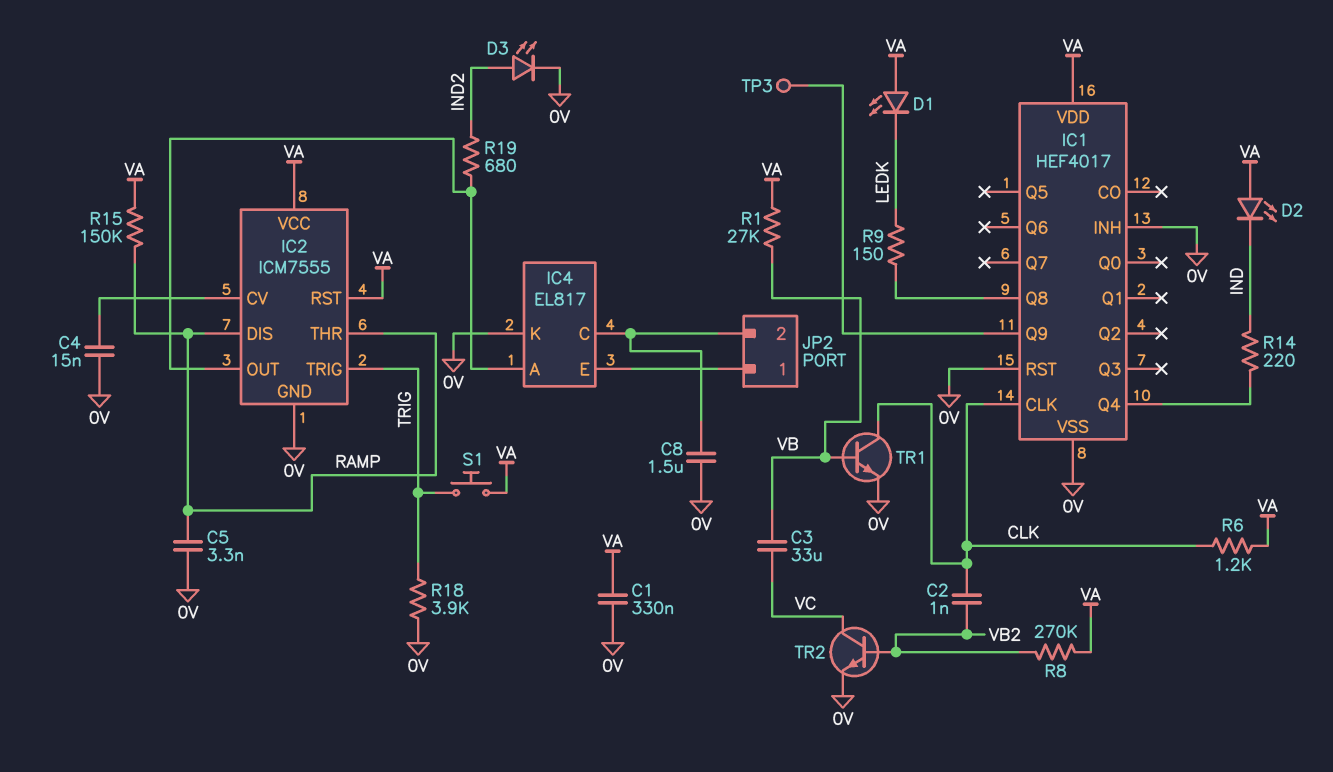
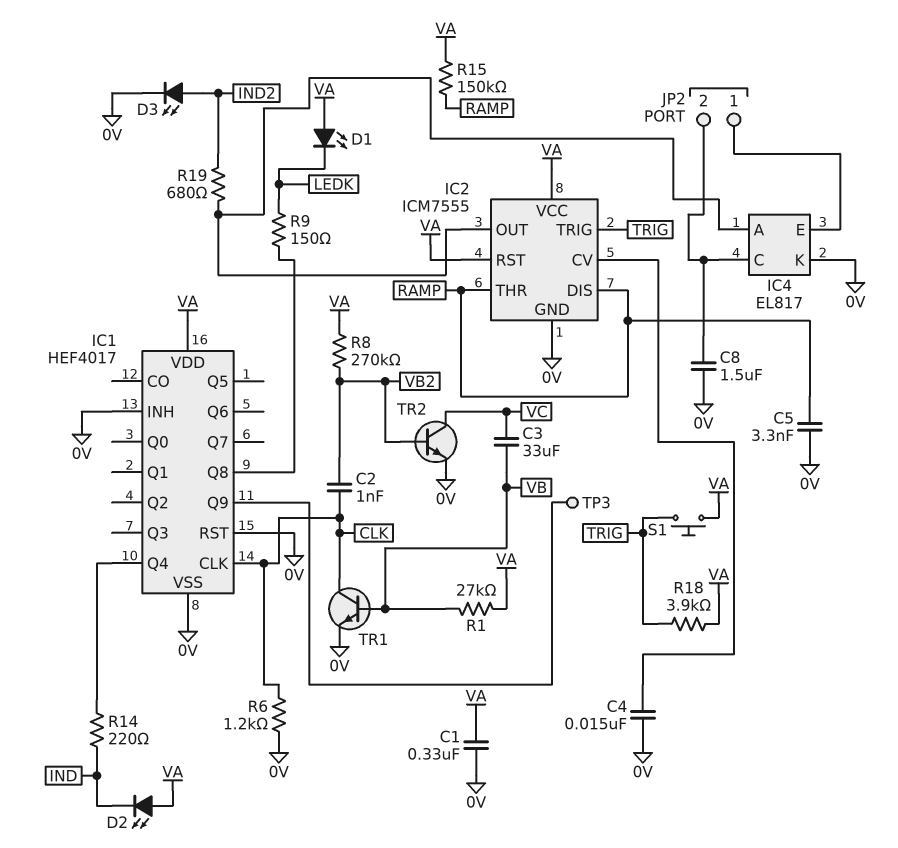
R6: 1.2k (CLK, VA) -> 1.2k (0V, CLK)
R18: 3.9k (0V, TRIG) -> 3.9k (TRIG, VA)

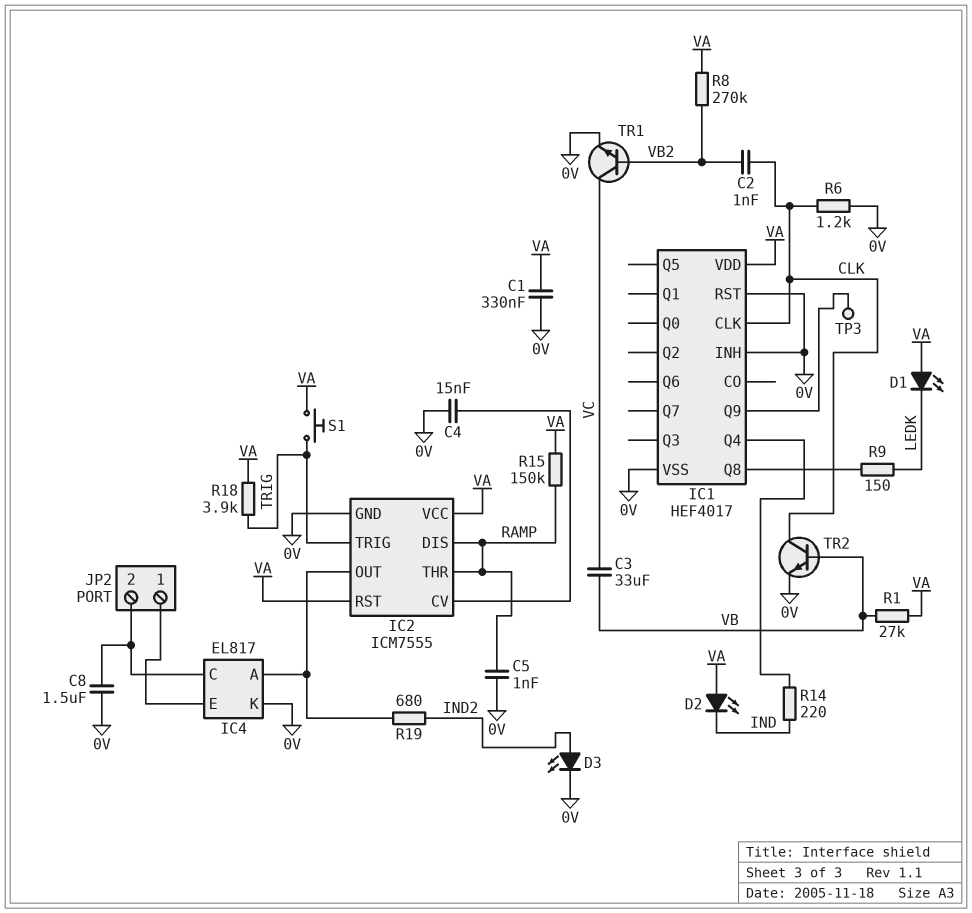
C5: 3.3nF (0V, RAMP) -> 1nF (0V, RAMP)
TR1: NPN (B VB, C CLK, E 0V) -> NPN (B VB2, C VC, E 0V)
TR2: NPN (B VB2, C VC, E 0V) -> NPN (B VB, C CLK, E 0V)

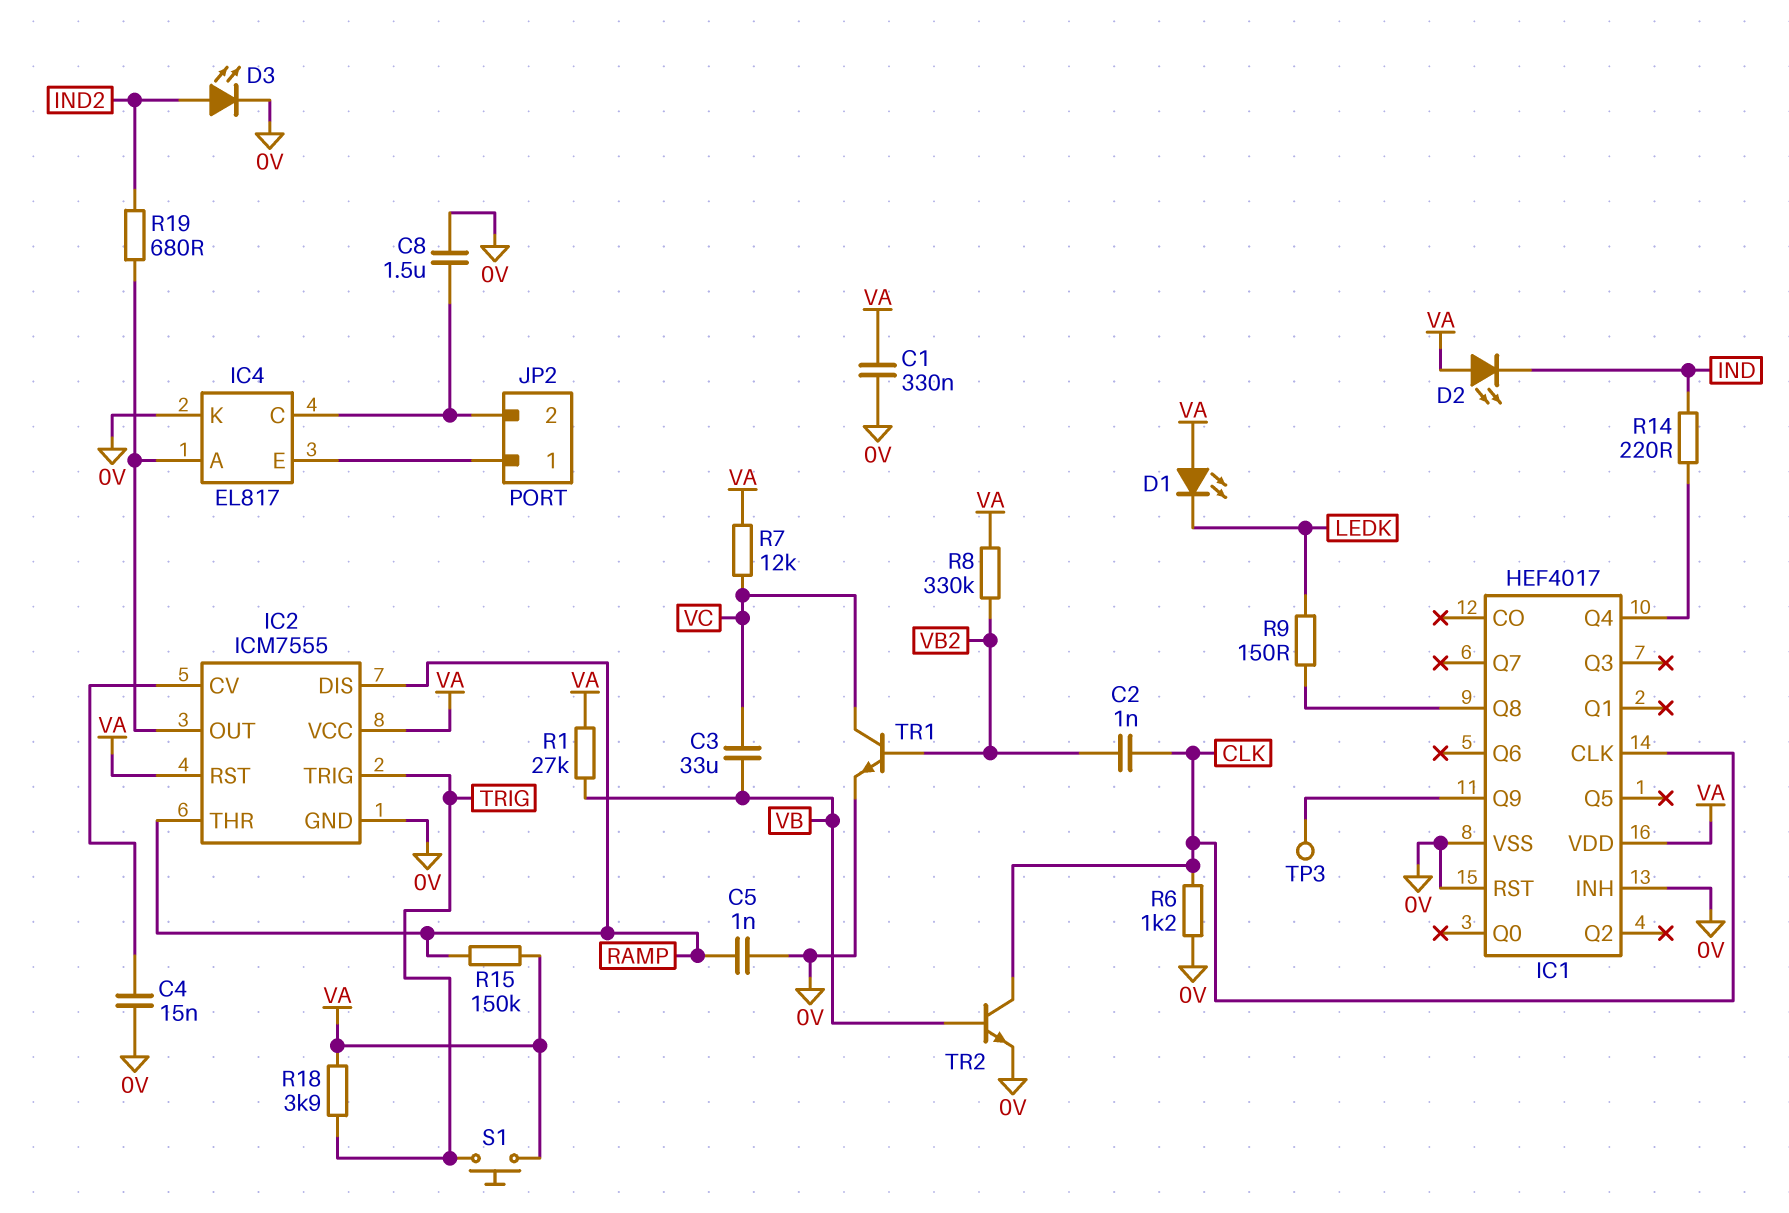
R7: none -> 12k (VA, VC)
R8: 270k (VA, VB2) -> 330k (VA, VB2)

